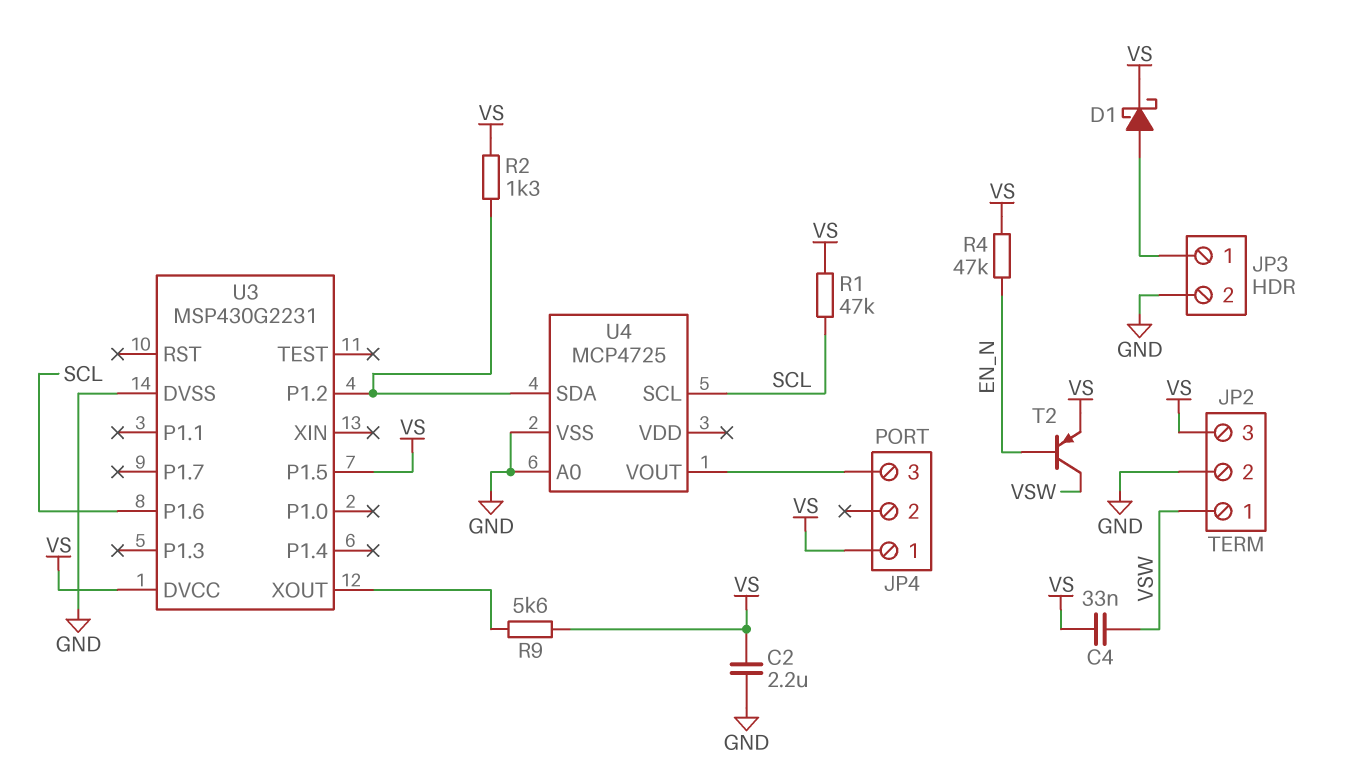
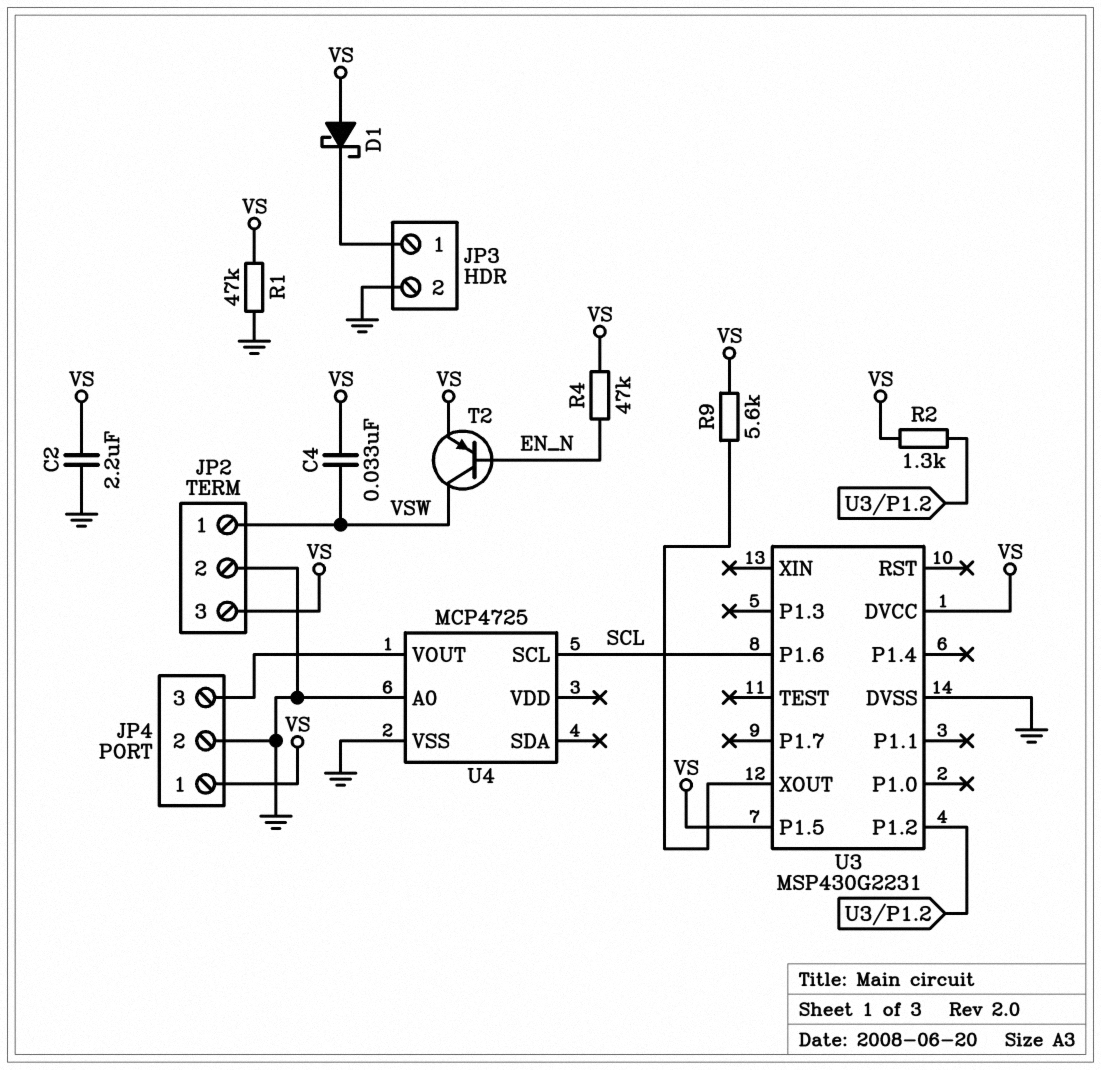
D1: schottky (A JP3/1, K VS) -> schottky (A VS, K JP3/1)
JP4 pin 2: none -> GND
R1: 47k (SCL, VS) -> 47k (GND, VS)
U4 pin SDA: U3/P1.2 -> none

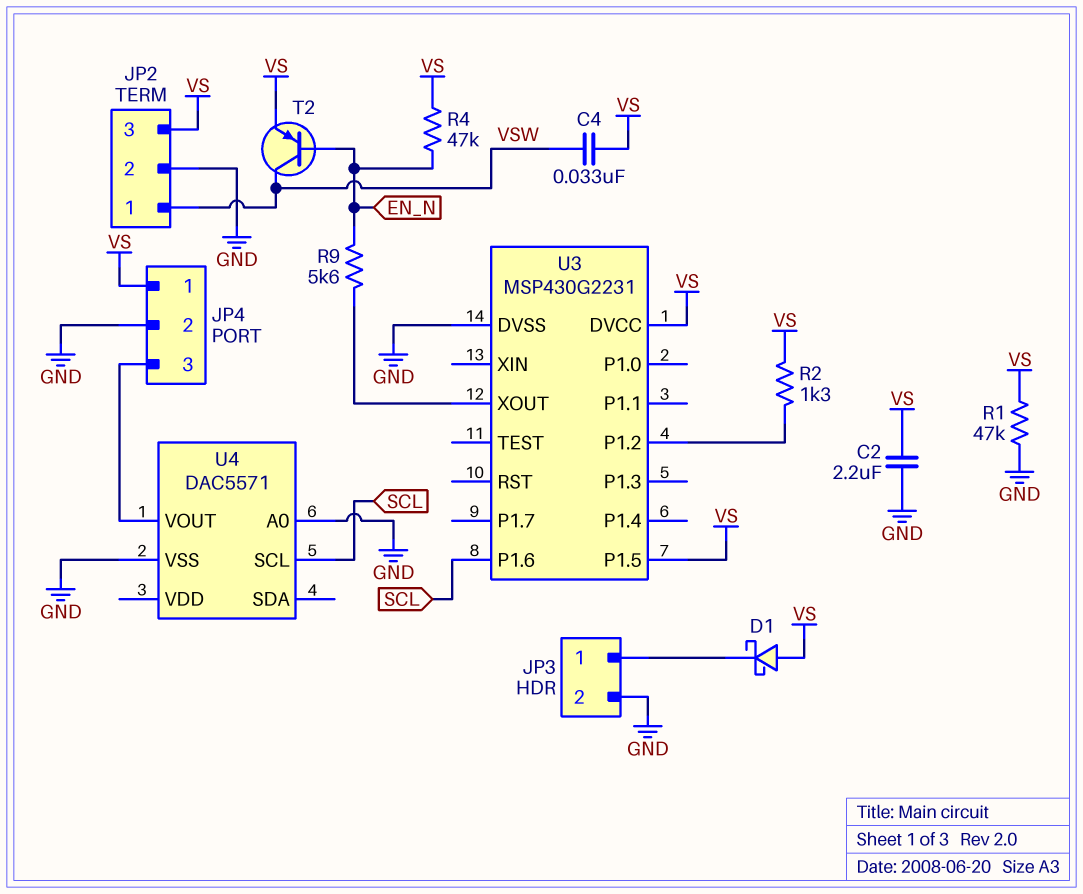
R9: 5.6k (U3/XOUT, VS) -> 5.6k (EN_N, U3/XOUT)
U4: MCP4725 -> DAC5571

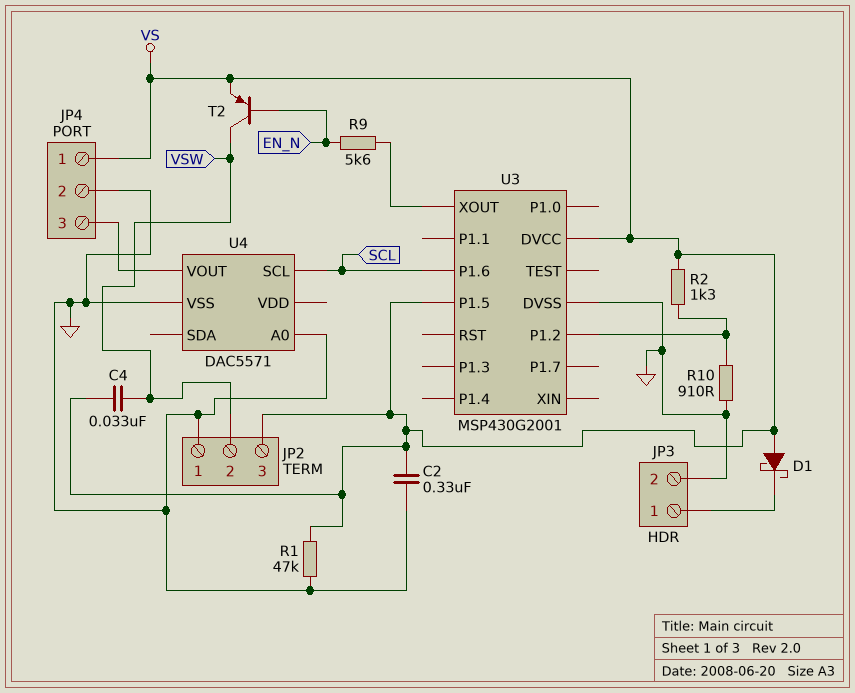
C2: 2.2uF (GND, VS) -> 330nF (GND, VS)
JP2 pin 1: VSW -> GND
JP2 pin 2: GND -> VSW
R4: 47k (EN_N, VS) -> none
R10: none -> 910 (GND, U3/P1.2)
U3: MSP430G2231 -> MSP430G2001

